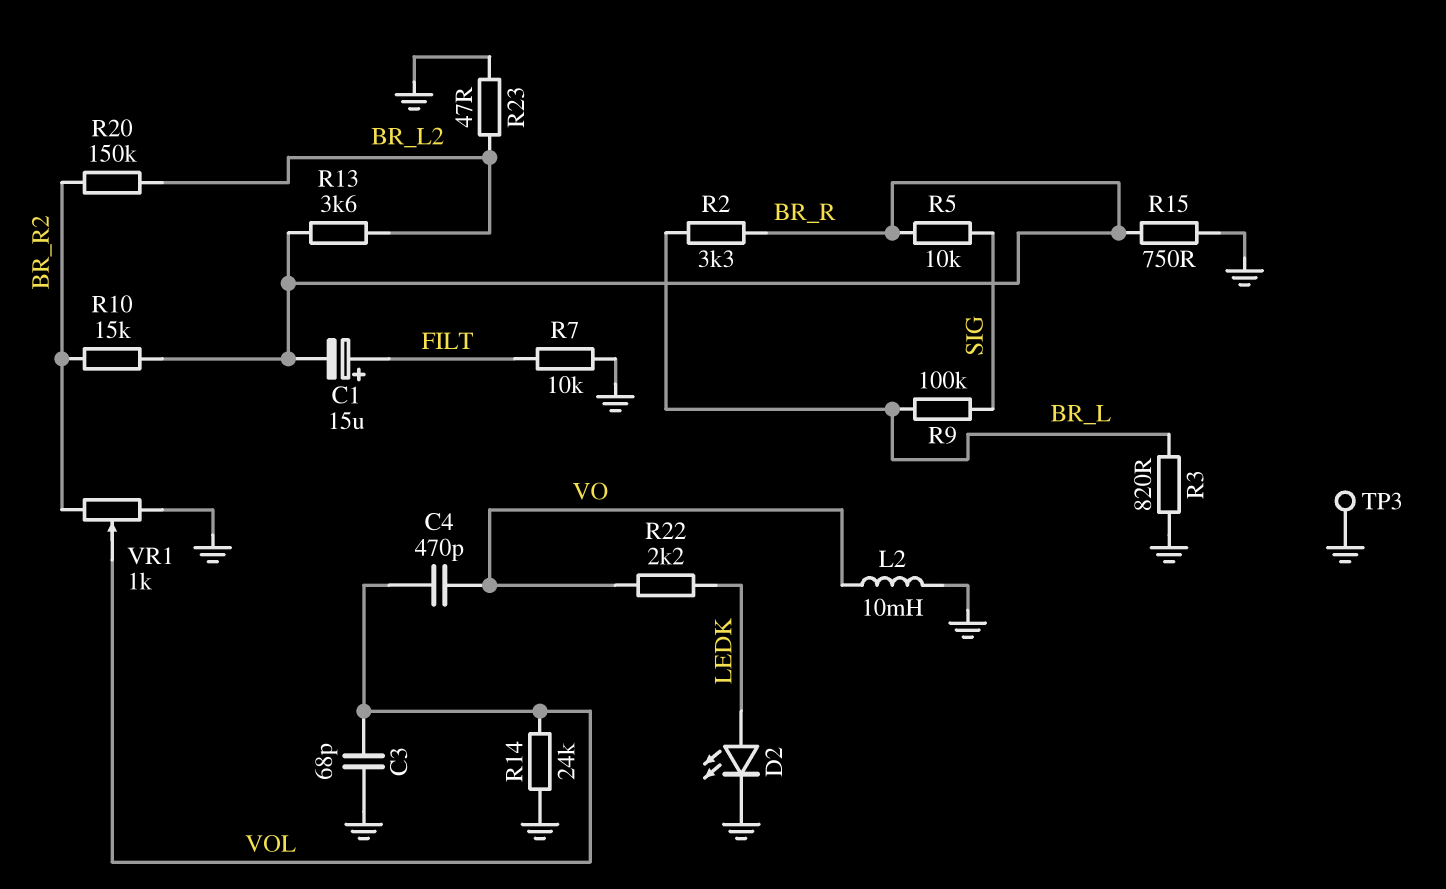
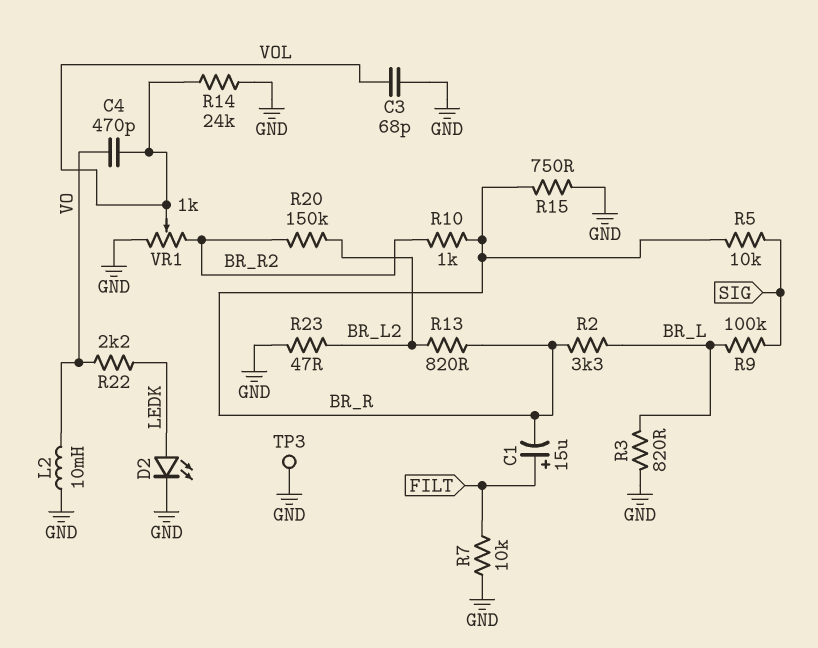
R10: 15k (BR_R, BR_R2) -> 1k (BR_R, BR_R2)
R13: 3.6k (BR_L2, BR_R) -> 820 (BR_L2, BR_R)

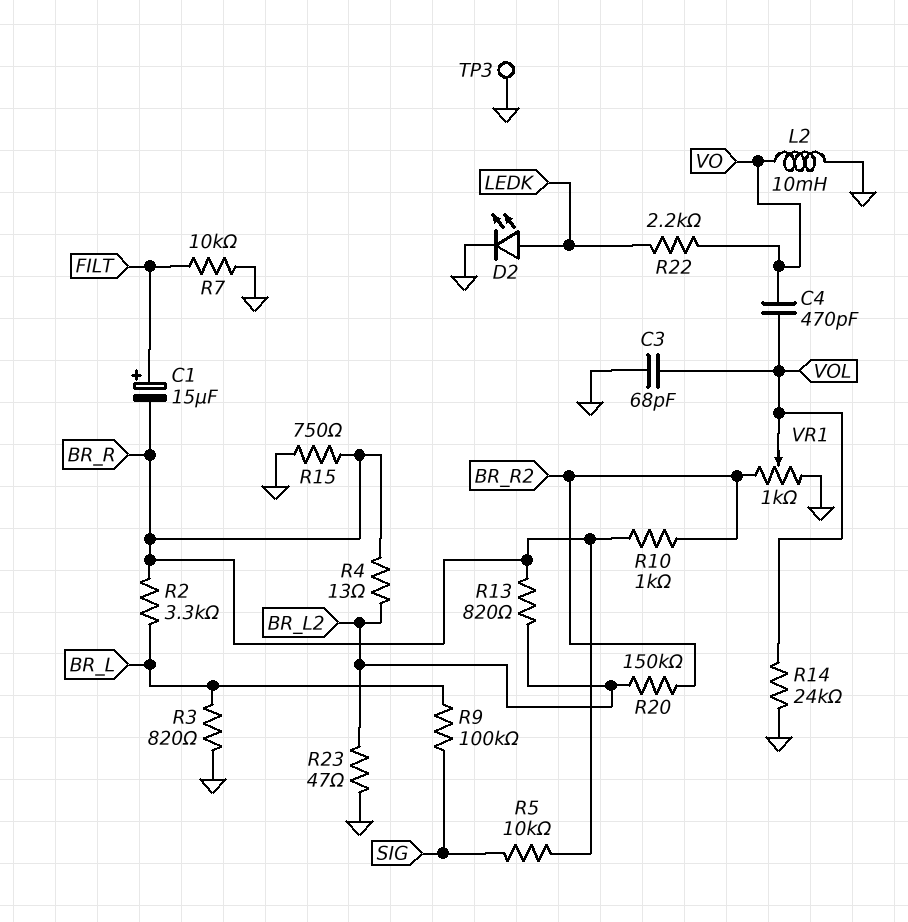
R4: none -> 13 (BR_L2, BR_R)

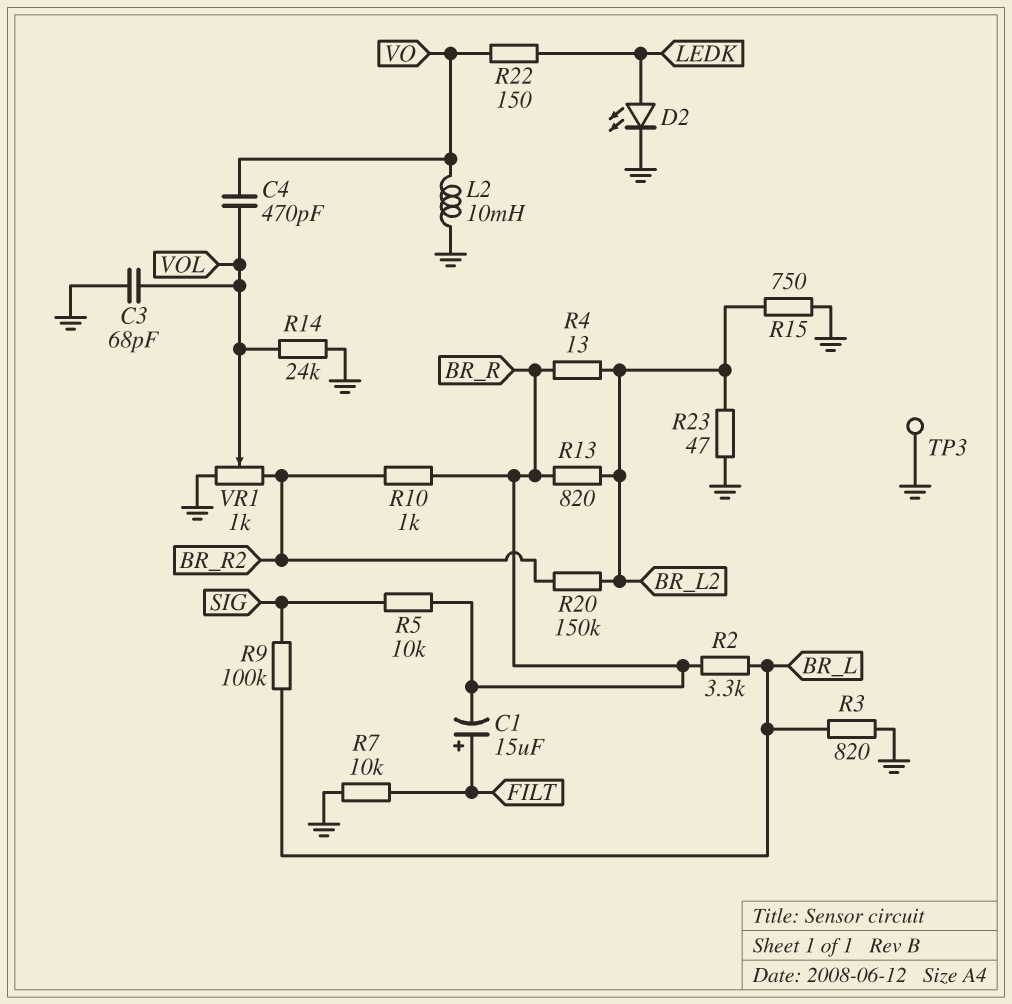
R15: 750 (BR_R, GND) -> 750 (BR_L2, GND)
R22: 2.2k (LEDK, VO) -> 150 (LEDK, VO)

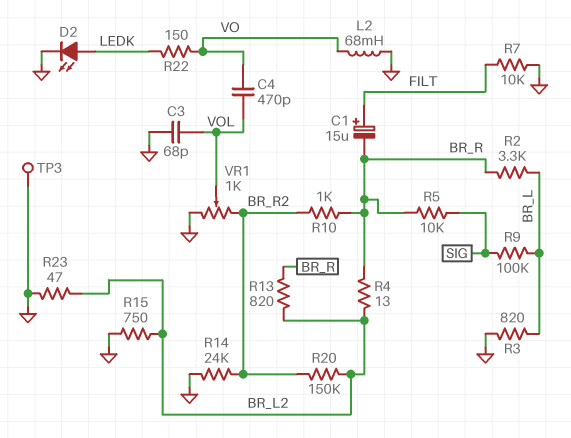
L2: 10mH (GND, VO) -> 68mH (GND, VO)
R14: 24k (GND, VOL) -> 24k (BR_R2, GND)

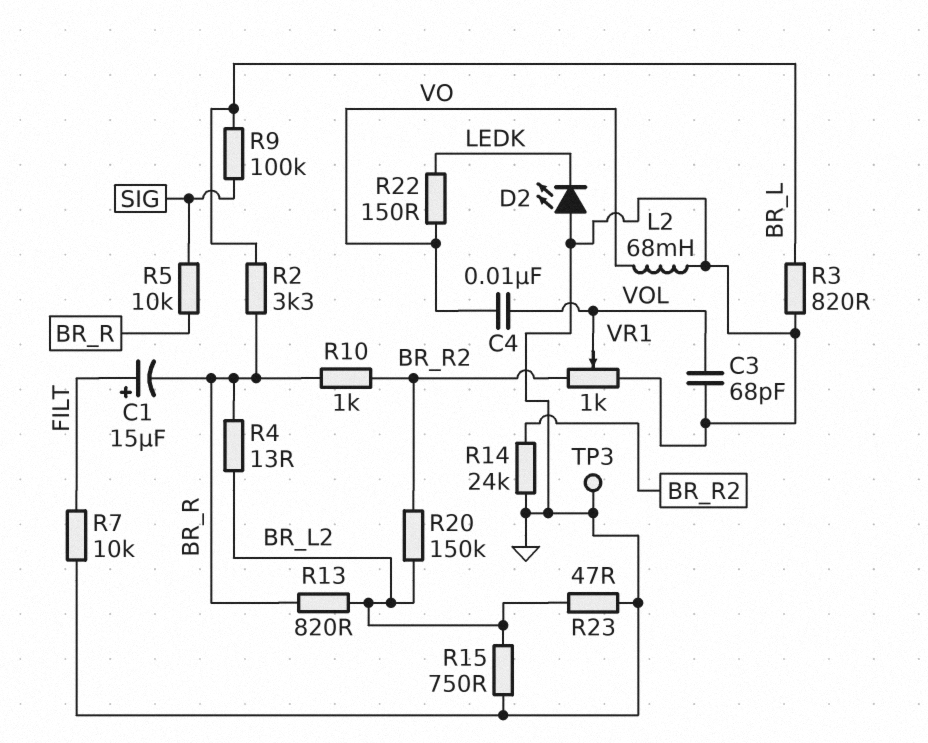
C4: 470pF (VO, VOL) -> 10nF (VO, VOL)
D2: LED (A LEDK, K GND) -> LED (A GND, K LEDK)

